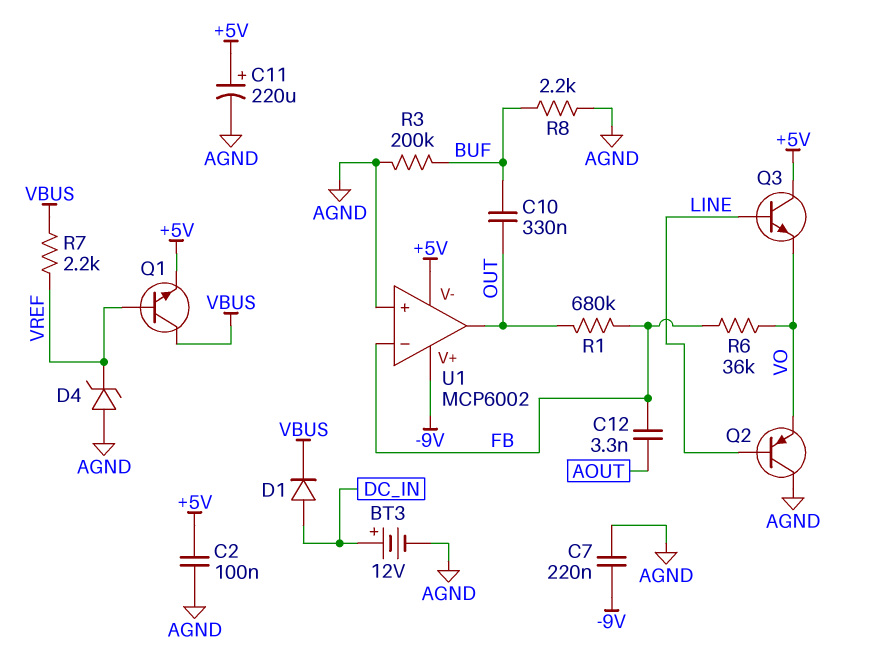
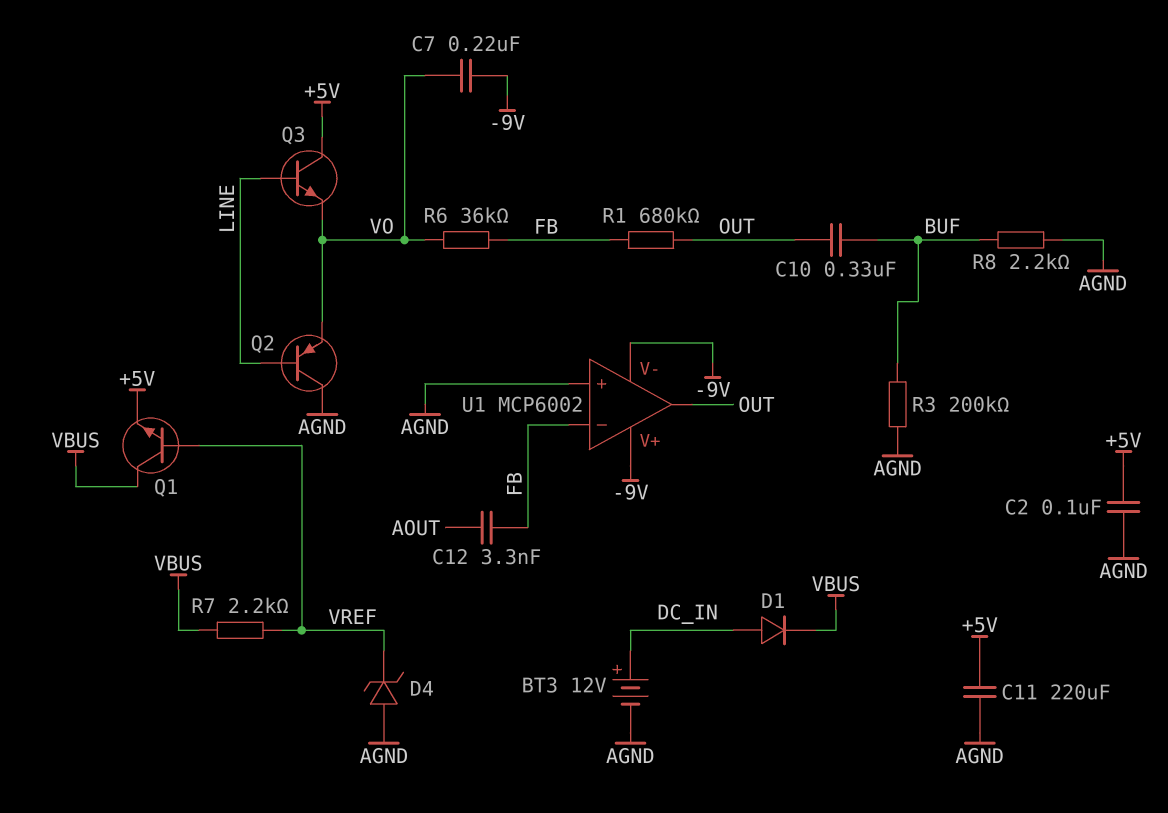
C7: 220nF (-9V, AGND) -> 220nF (-9V, VO)
C11: 220uF (plus +5V, minus AGND) -> 220uF (+5V, AGND)
U1 pin V-: +5V -> -9V

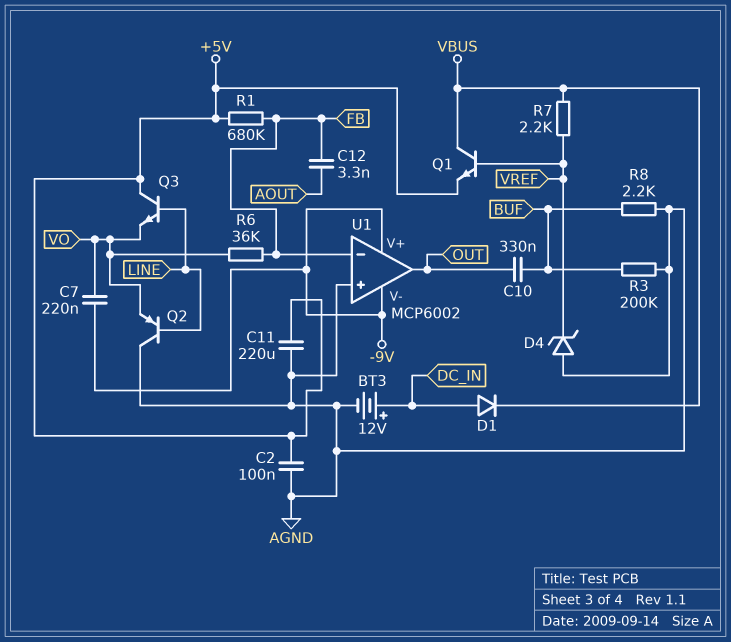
R1: 680k (FB, OUT) -> 680k (+5V, FB)

